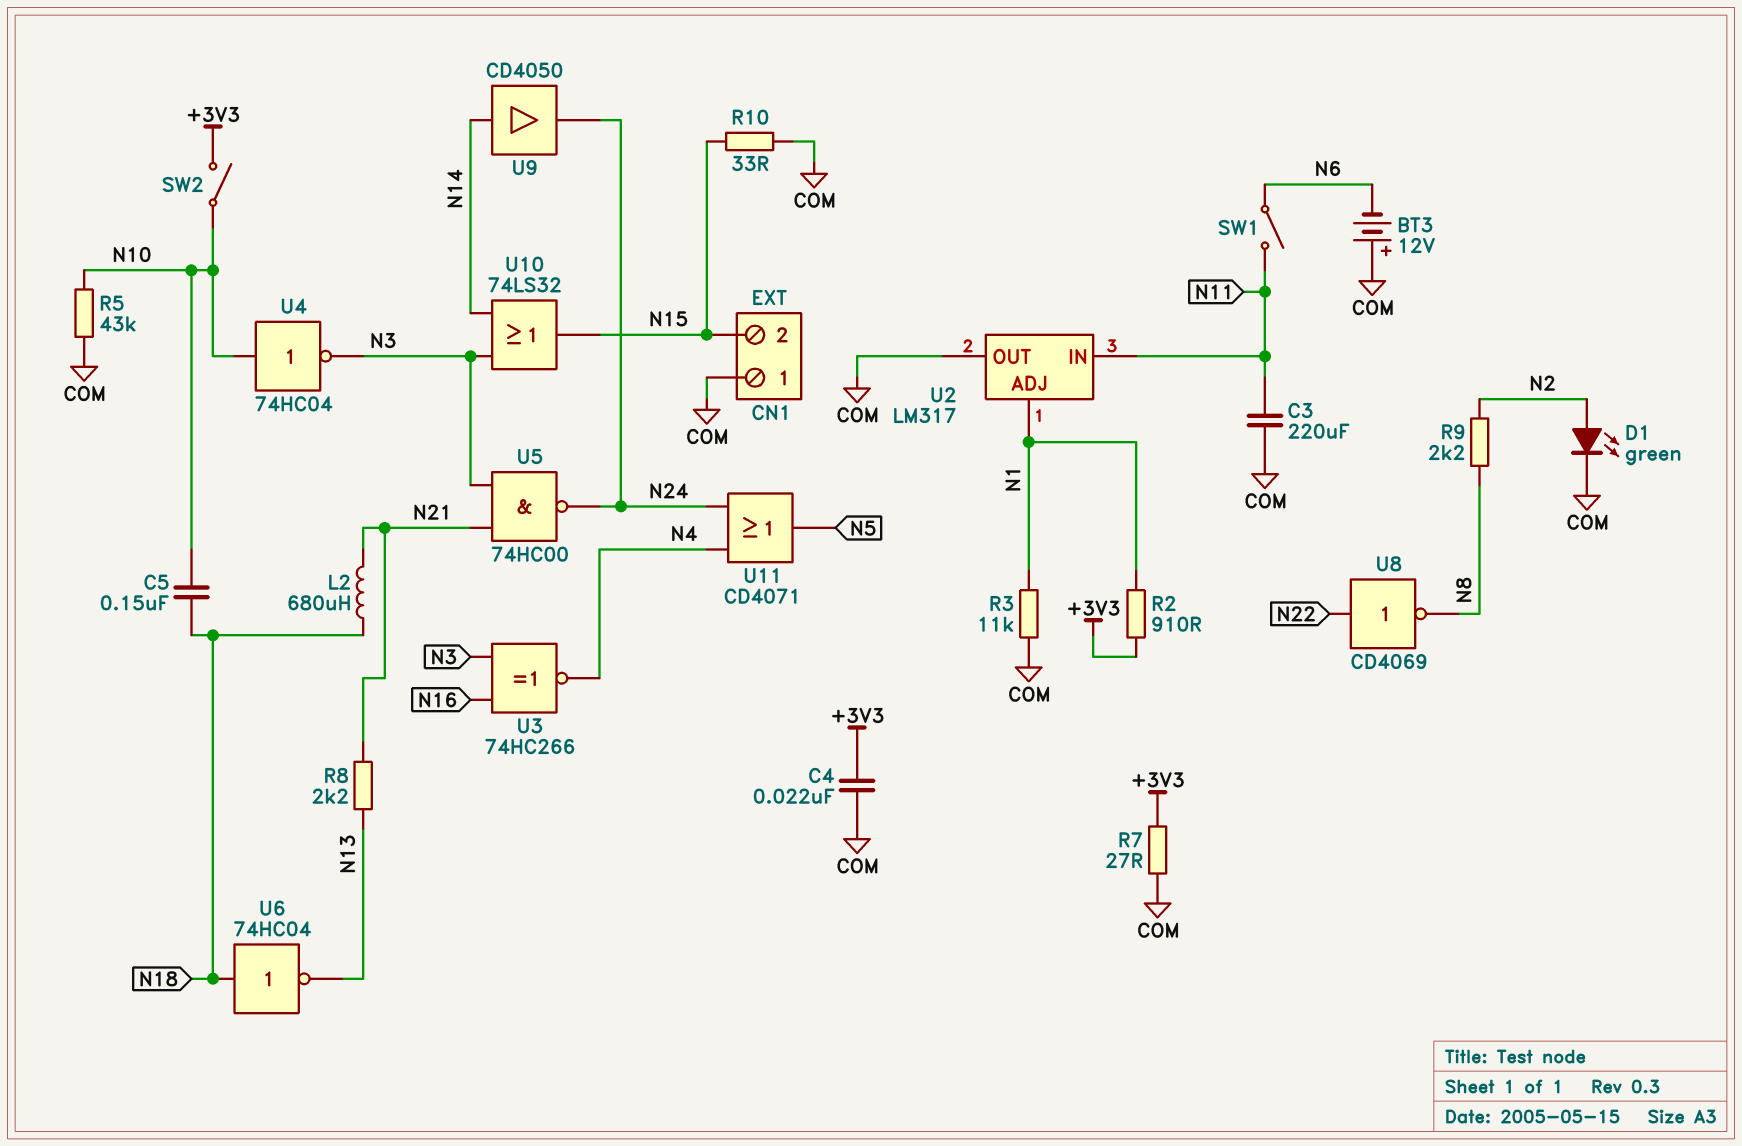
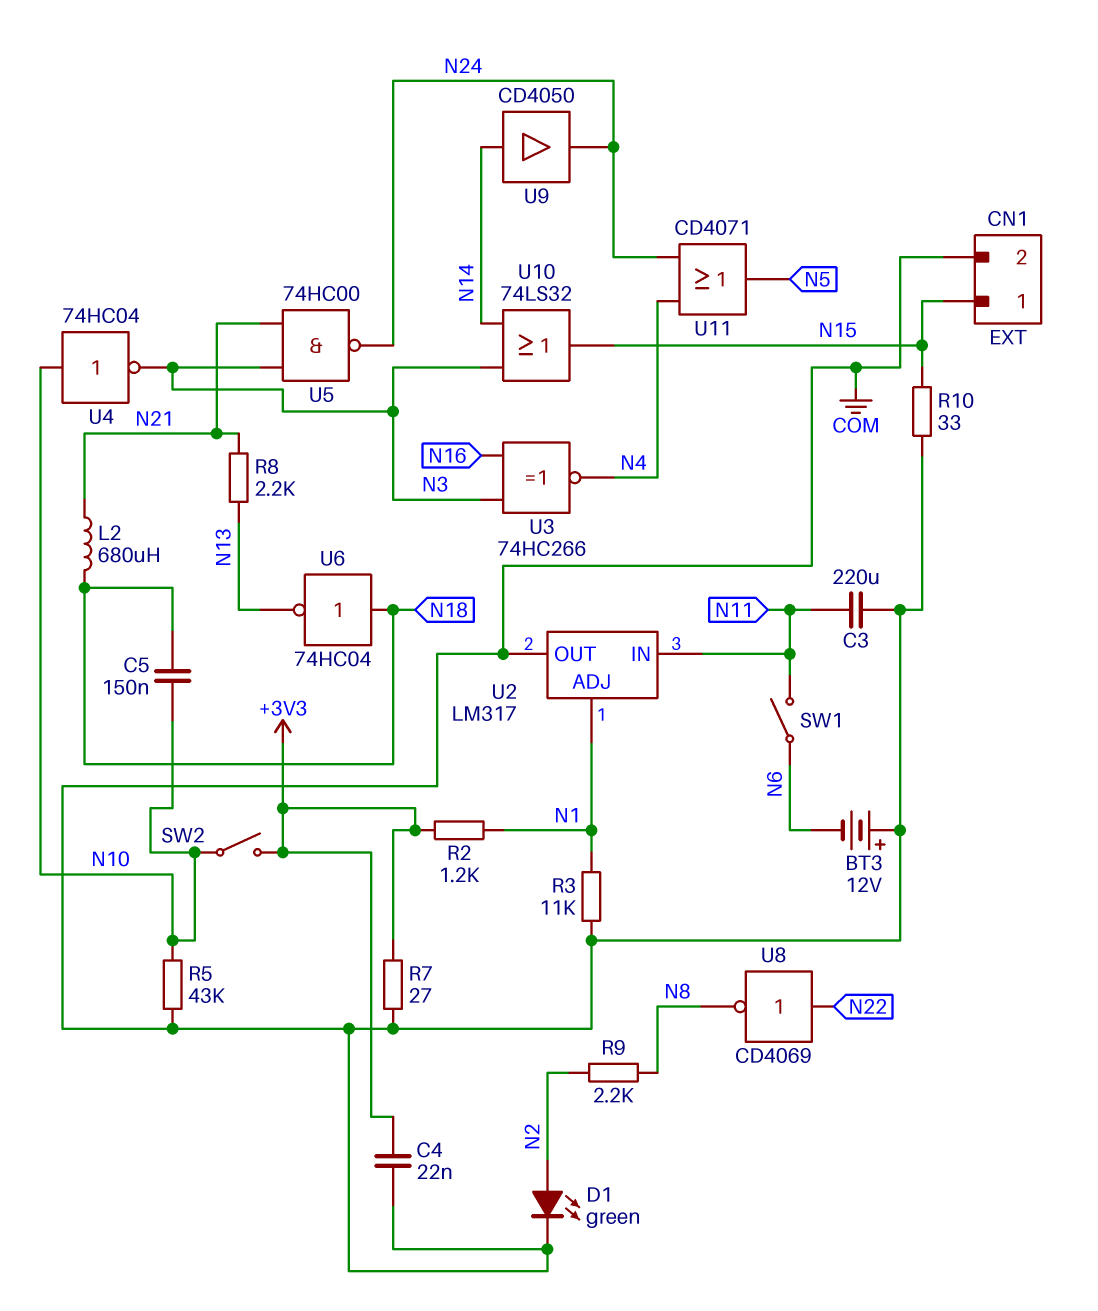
CN1 pin 1: COM -> N15
CN1 pin 2: N15 -> COM
R2: 910 (+3V3, N1) -> 1.2k (+3V3, N1)

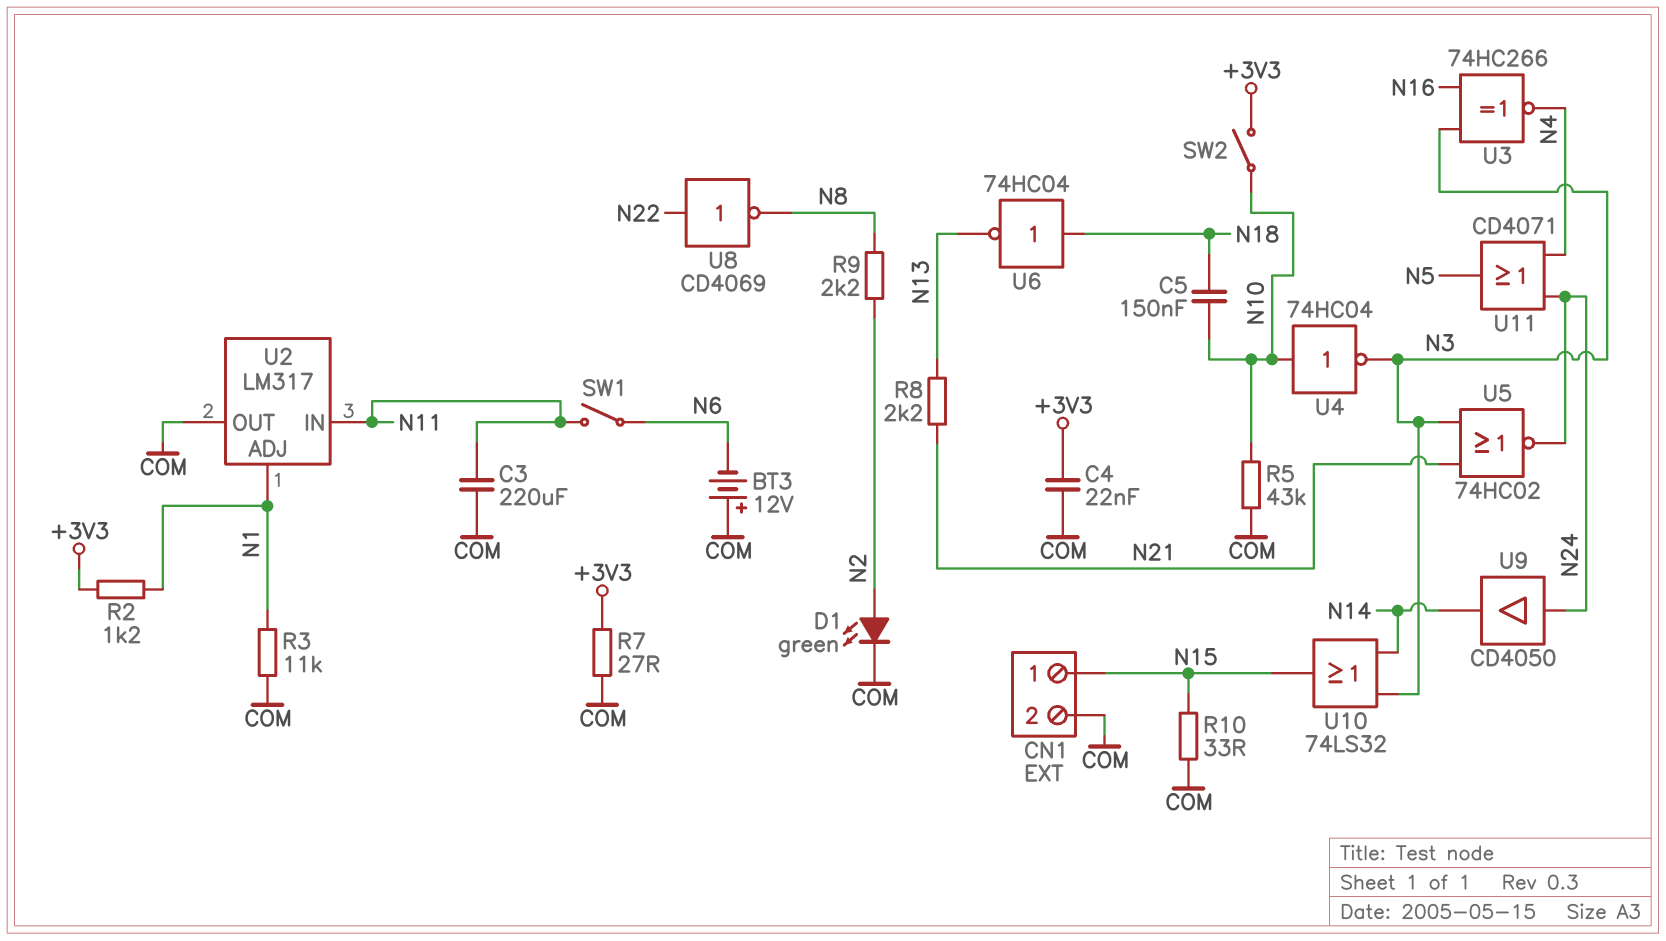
L2: 680uH (N18, N21) -> none
U5: NAND 74HC00 (in N3, in N21, out N24) -> NOR 74HC02 (in N3, in N21, out N24)
U9: buffer CD4050 (in N14, out N24) -> buffer CD4050 (in N24, out N14)

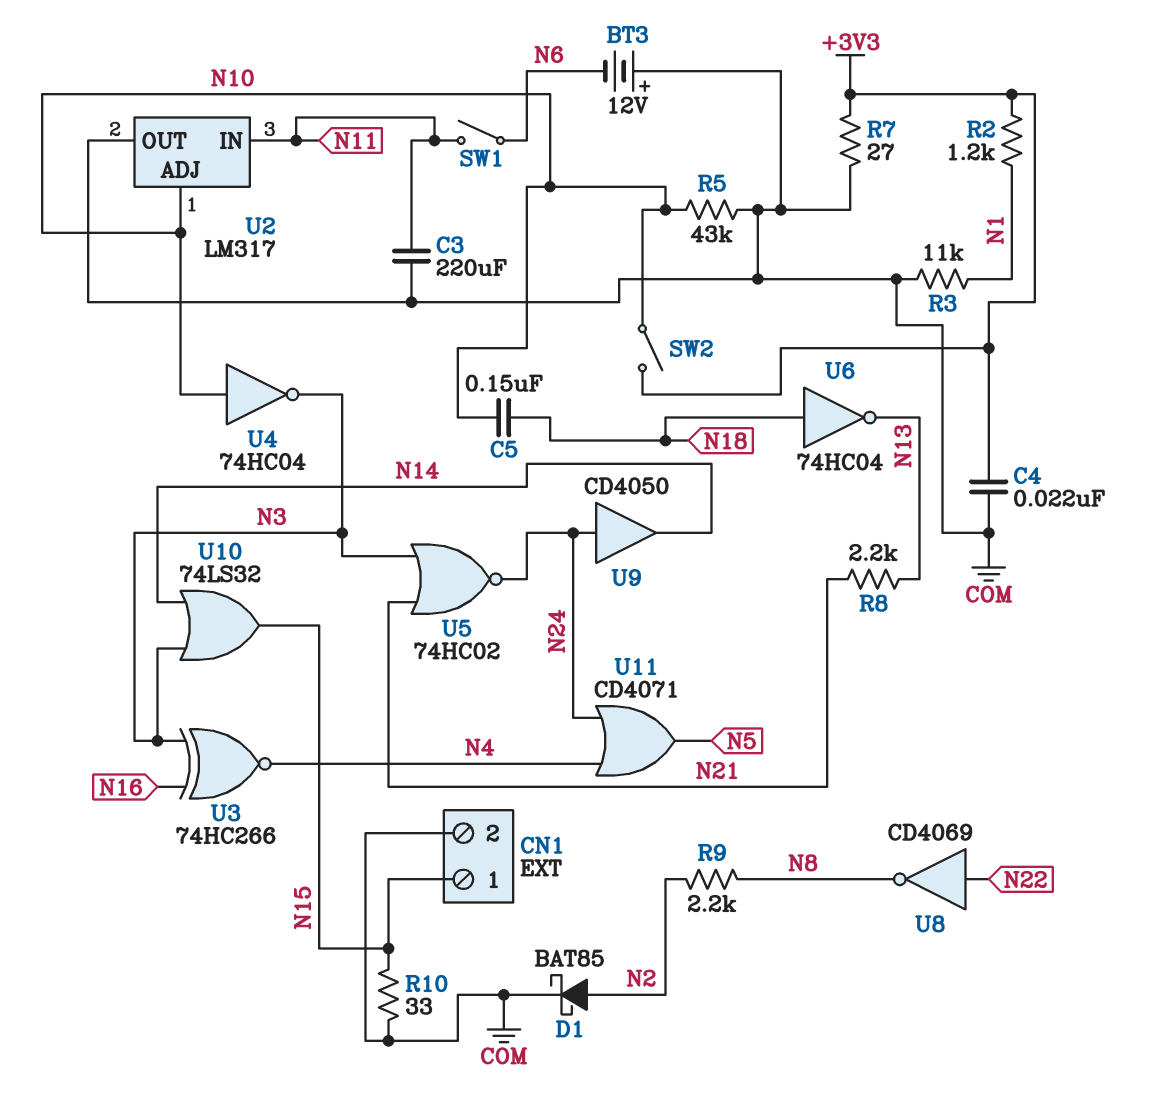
D1: LED green (A N2, K COM) -> schottky BAT85 (A N2, K COM)
U2 pin ADJ: N1 -> N10

